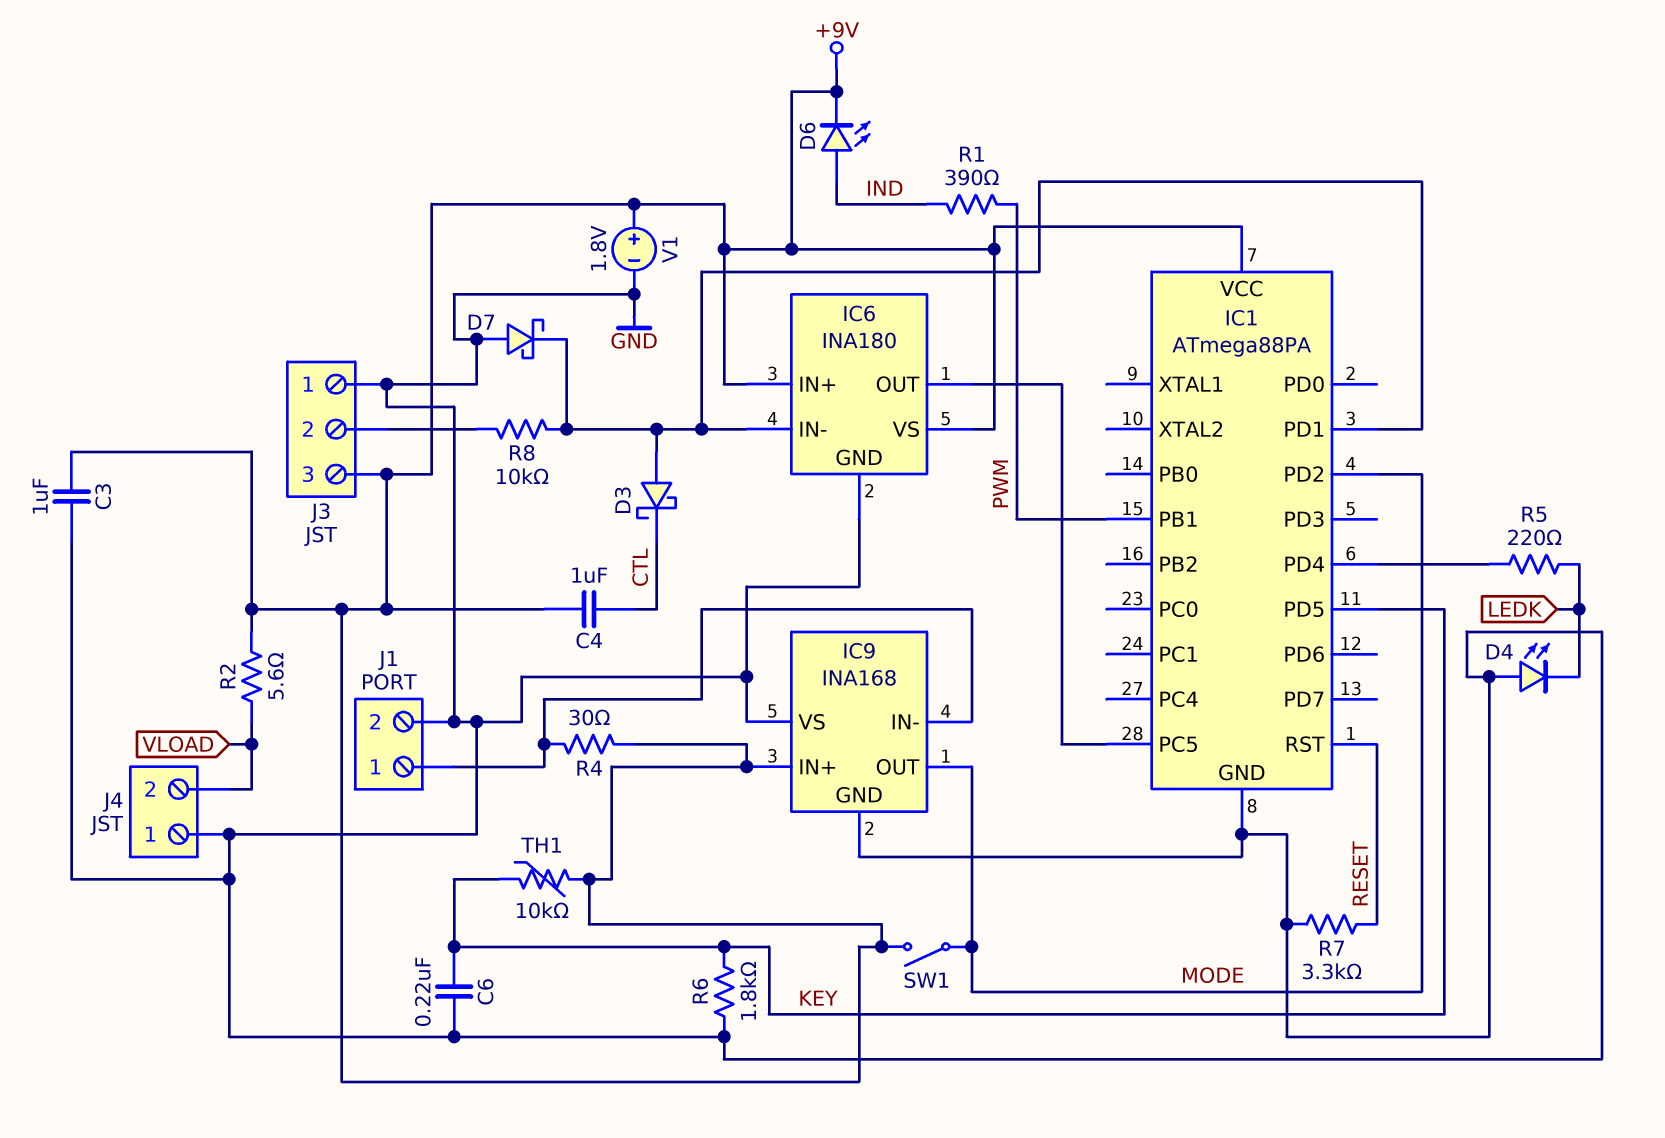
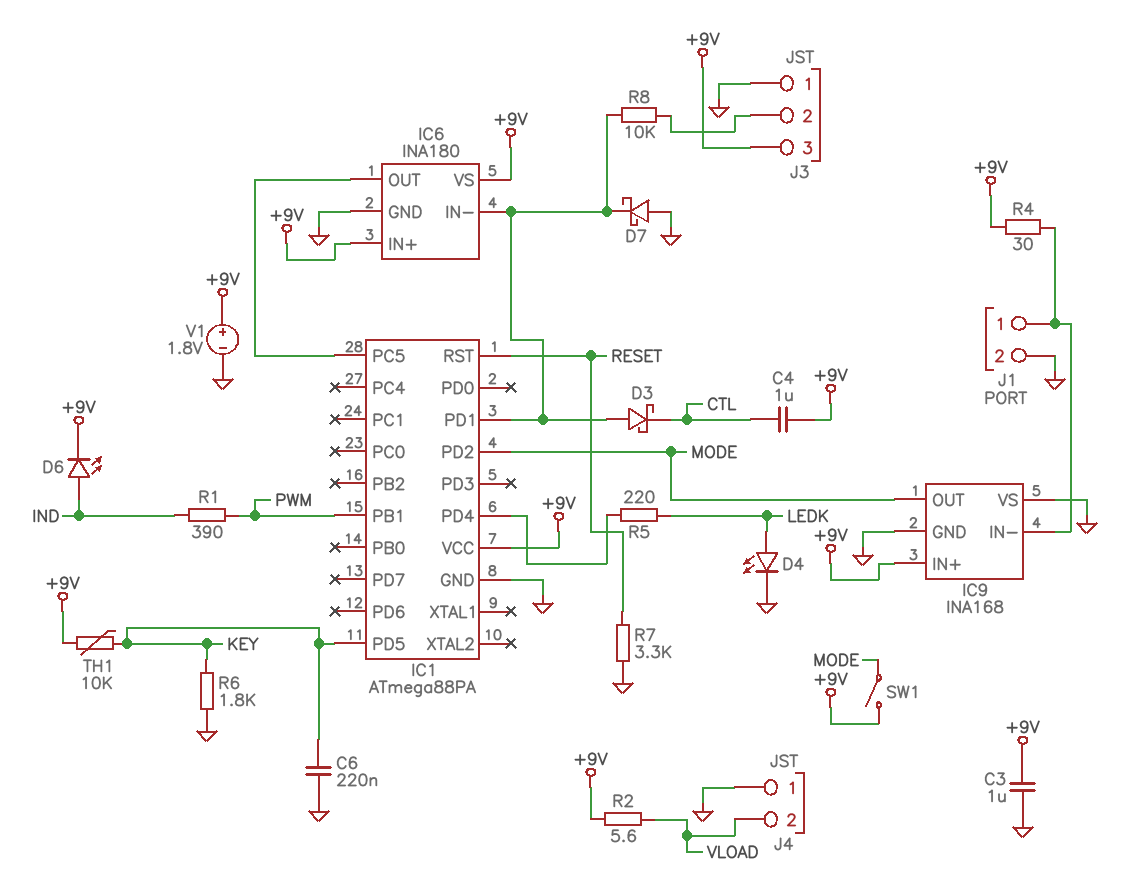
D4: LED (A GND, K LEDK) -> LED (A LEDK, K GND)

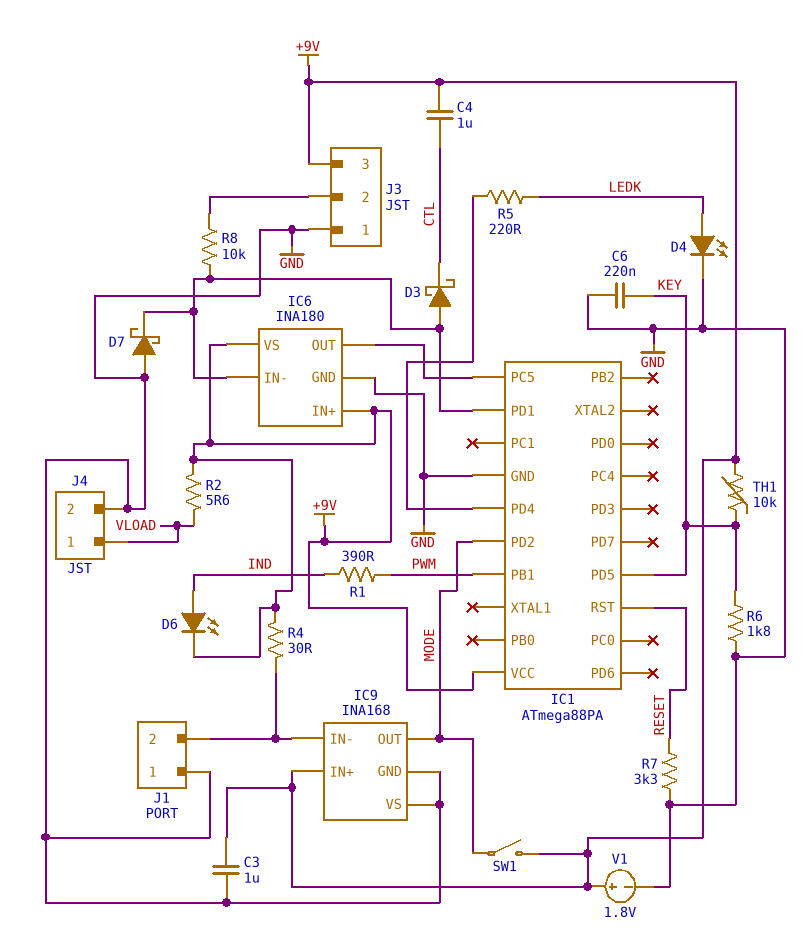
J1 pin 1: IC9/IN- -> GND
J1 pin 2: GND -> IC9/IN-
J4 pin 1: GND -> VLOAD
J4 pin 2: VLOAD -> GND

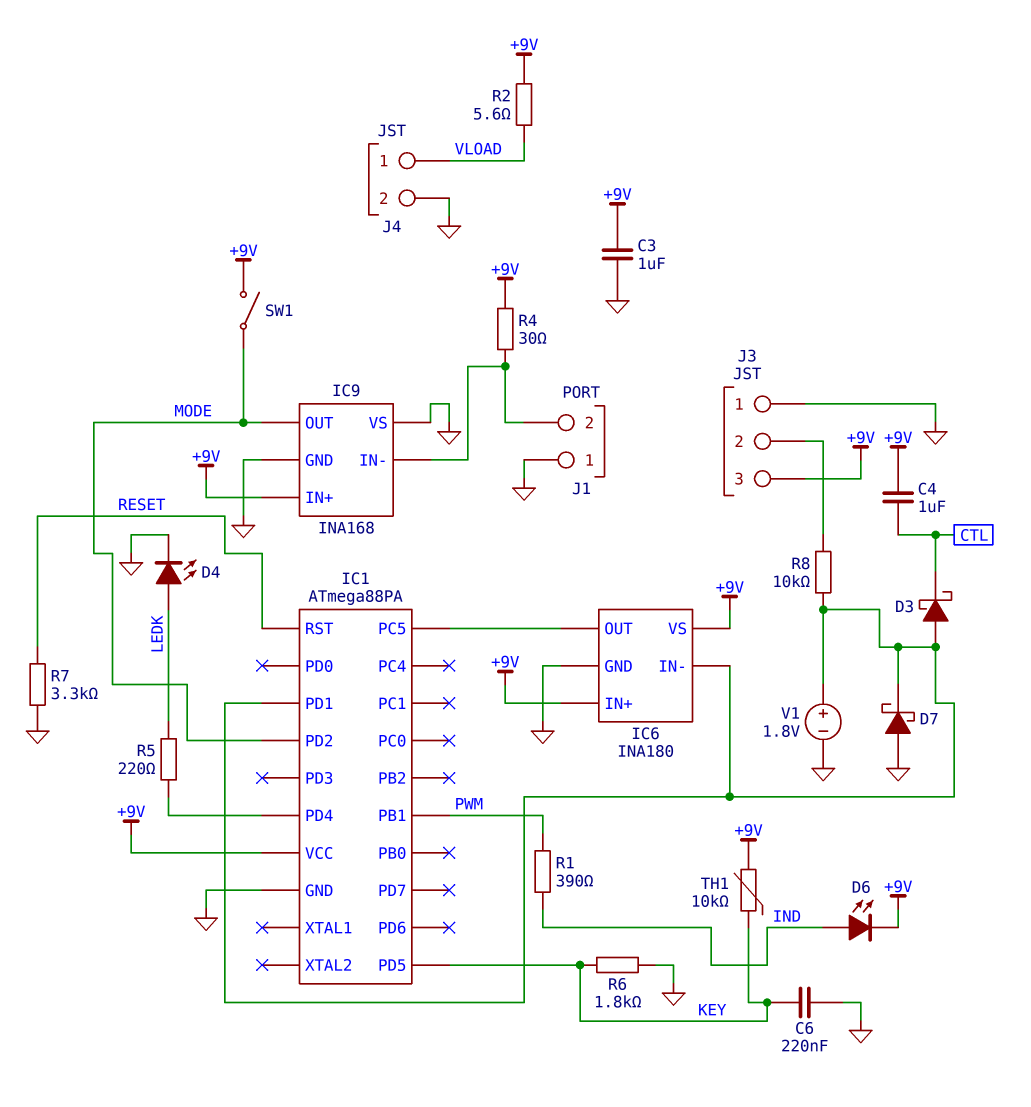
V1: 1.8V (plus +9V, minus GND) -> 1.8V (plus IC1/PD1, minus GND)

